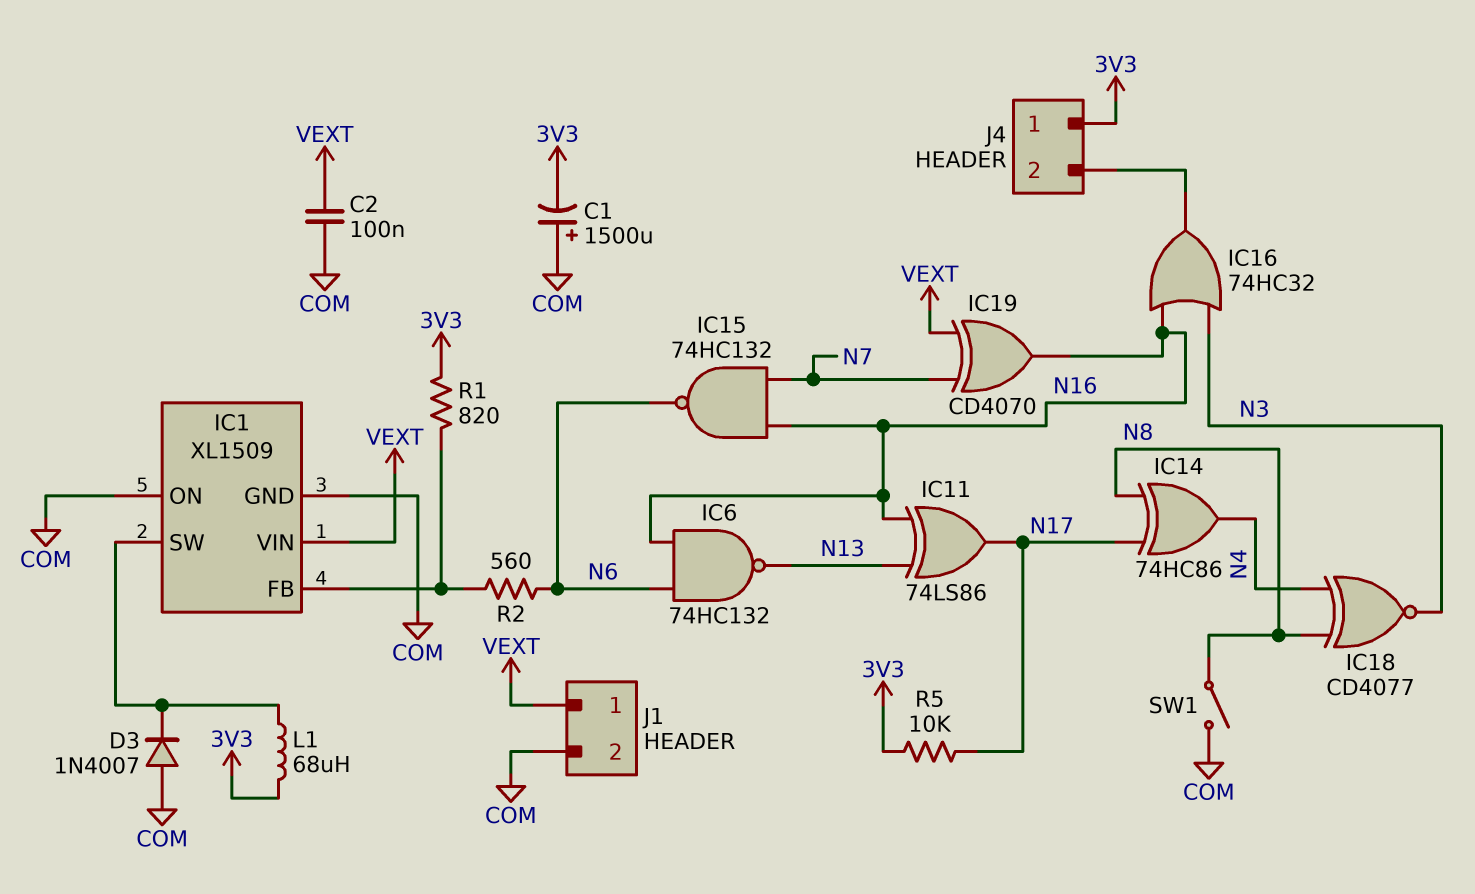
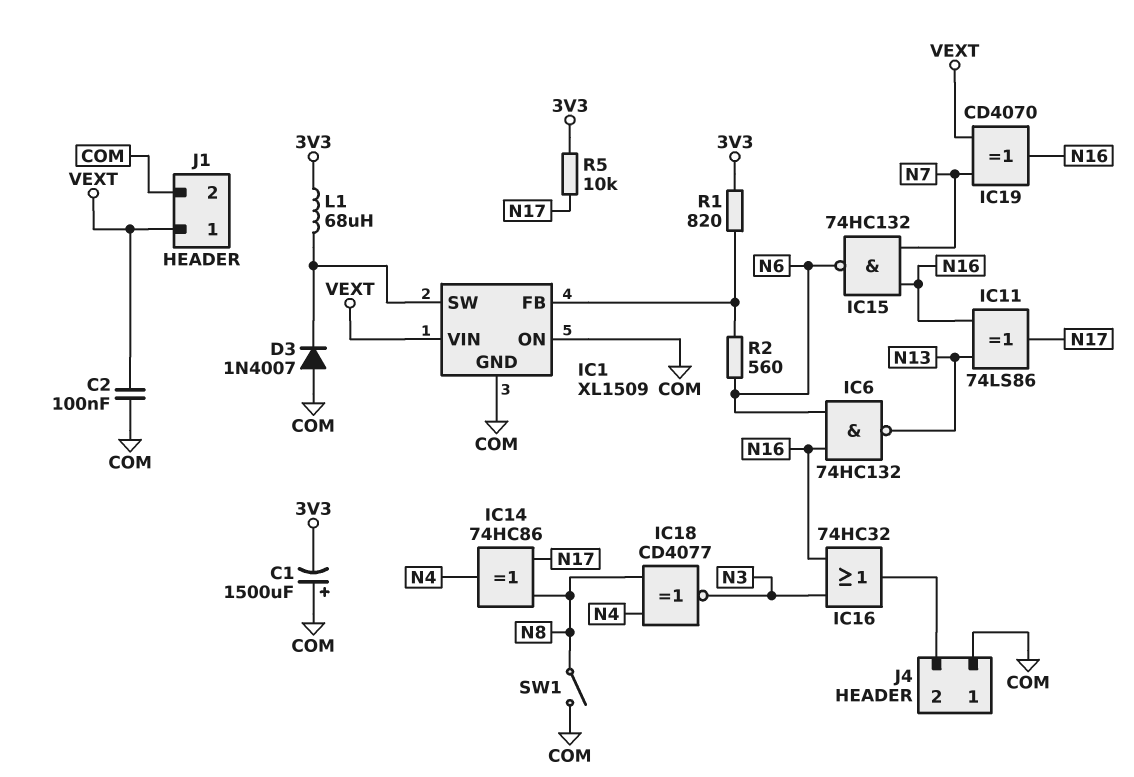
J4 pin 1: 3V3 -> COM

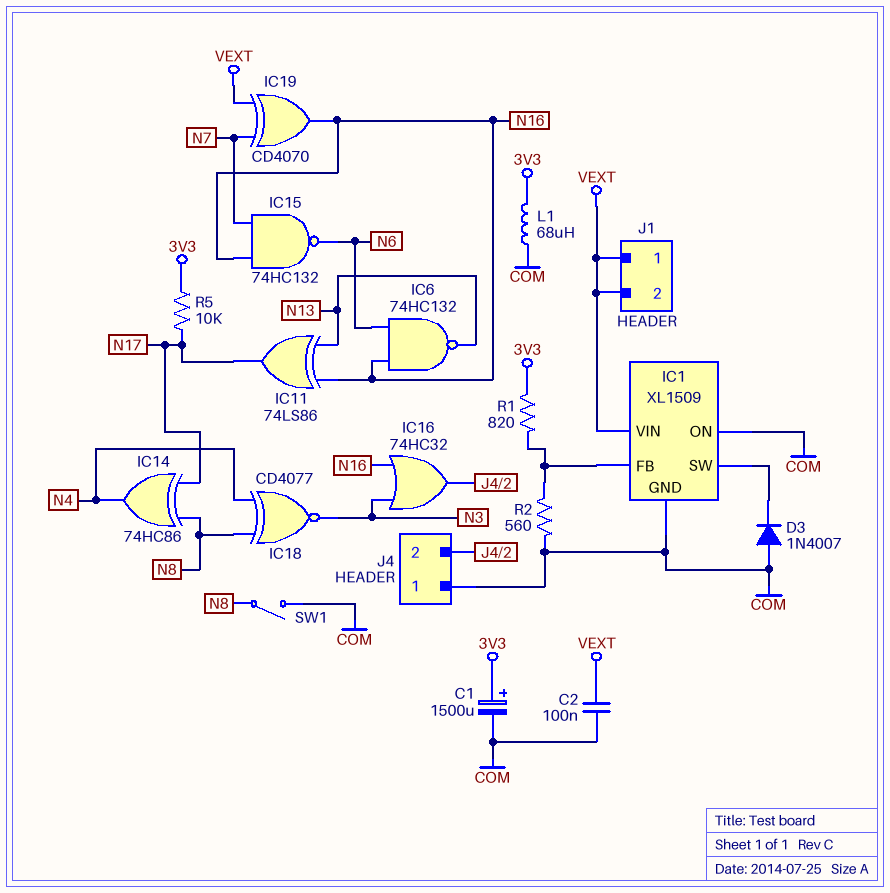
C1: 1500uF (plus COM, minus 3V3) -> 1500uF (plus 3V3, minus COM)
J1 pin 2: COM -> VEXT
L1: 68uH (3V3, IC1/SW) -> 68uH (3V3, COM)
R2: 560 (IC1/FB, N6) -> 560 (COM, IC1/FB)

